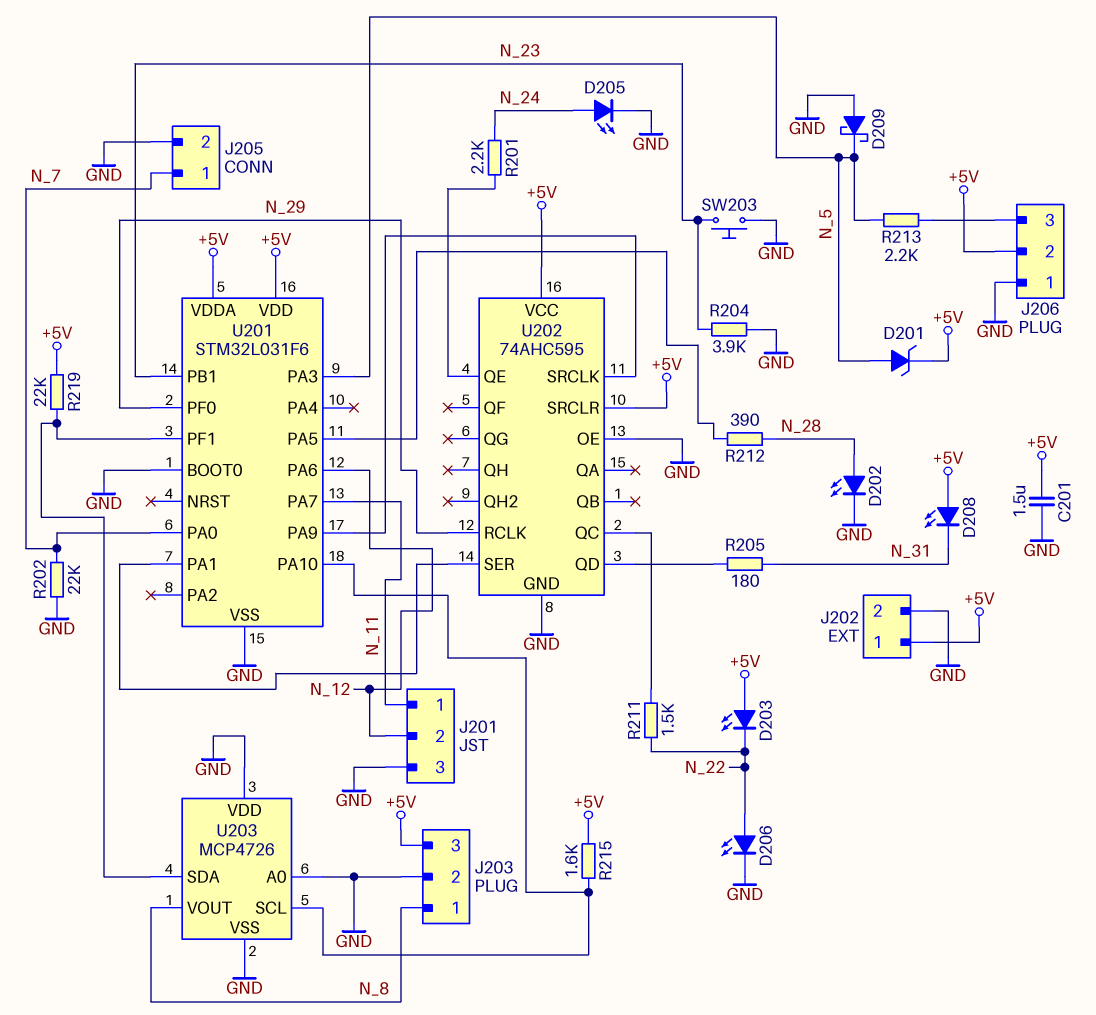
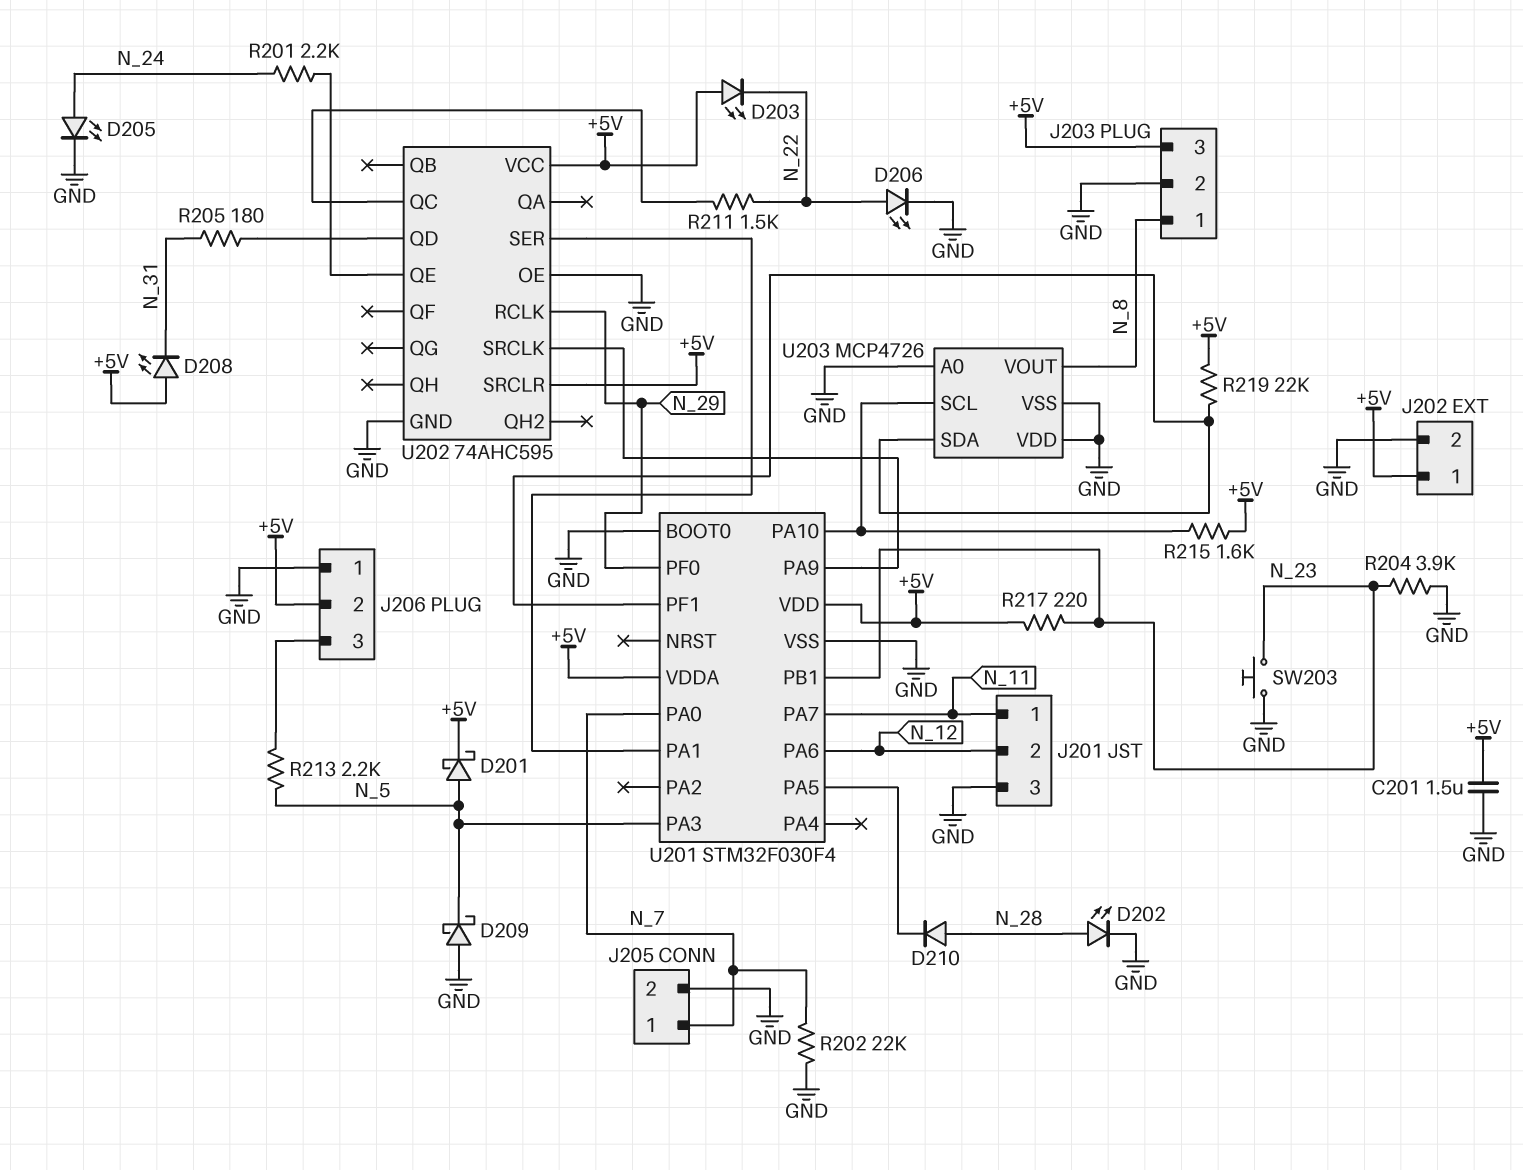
D201: zener (A N_5, K +5V) -> schottky (A N_5, K +5V)
D210: none -> diode (A N_28, K U201/PA5)
R212: 390 (N_28, U201/PA5) -> none
R217: none -> 220 (+5V, N_23)
U201: STM32L031F6 -> STM32F030F4

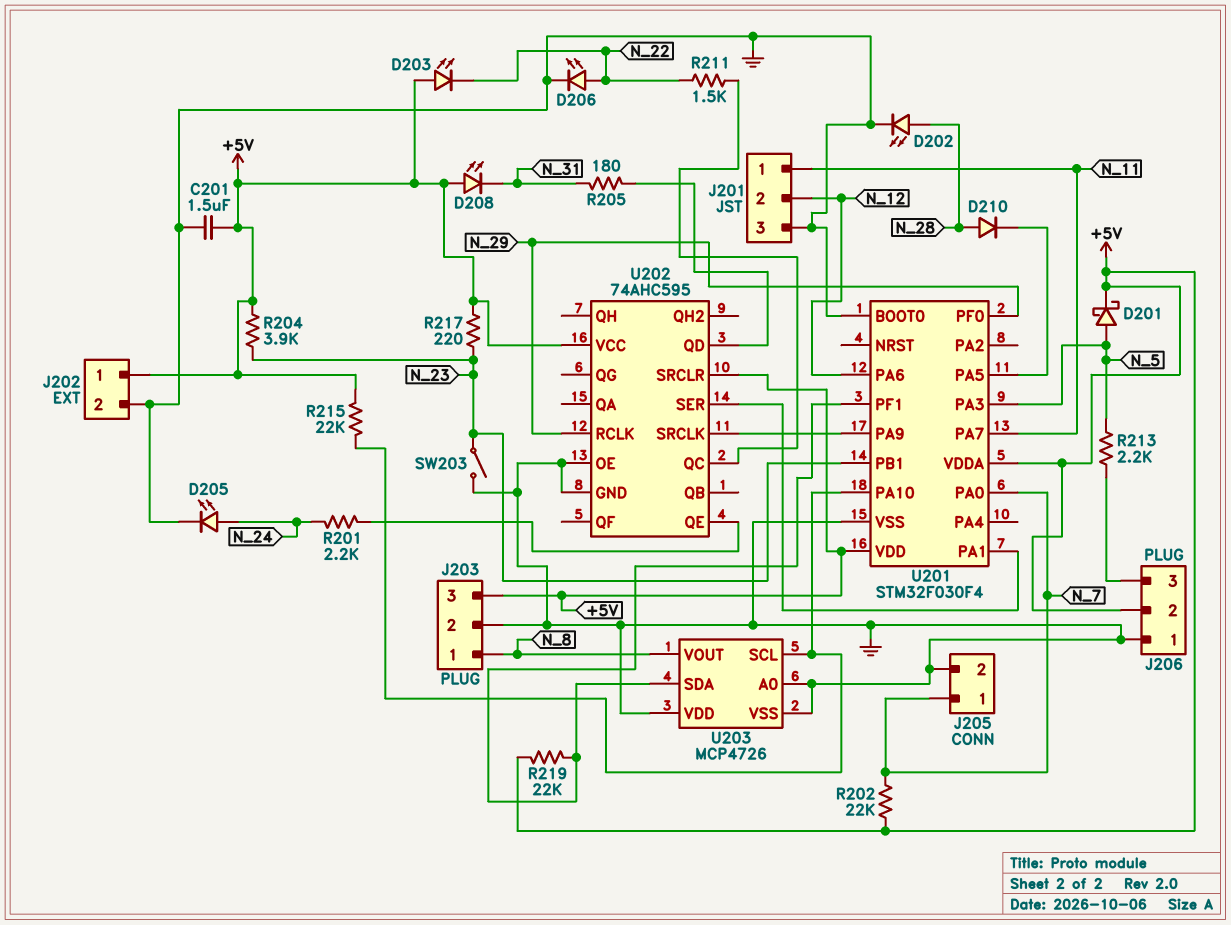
D209: schottky (A GND, K N_5) -> none
R202: 22k (GND, N_7) -> 22k (+5V, N_7)
R204: 3.9k (GND, N_23) -> 3.9k (+5V, N_23)
R215: 1.6k (+5V, U201/PA10) -> 22k (+5V, U201/PA10)
SW203: button (GND, N_23) -> switch (GND, N_23)

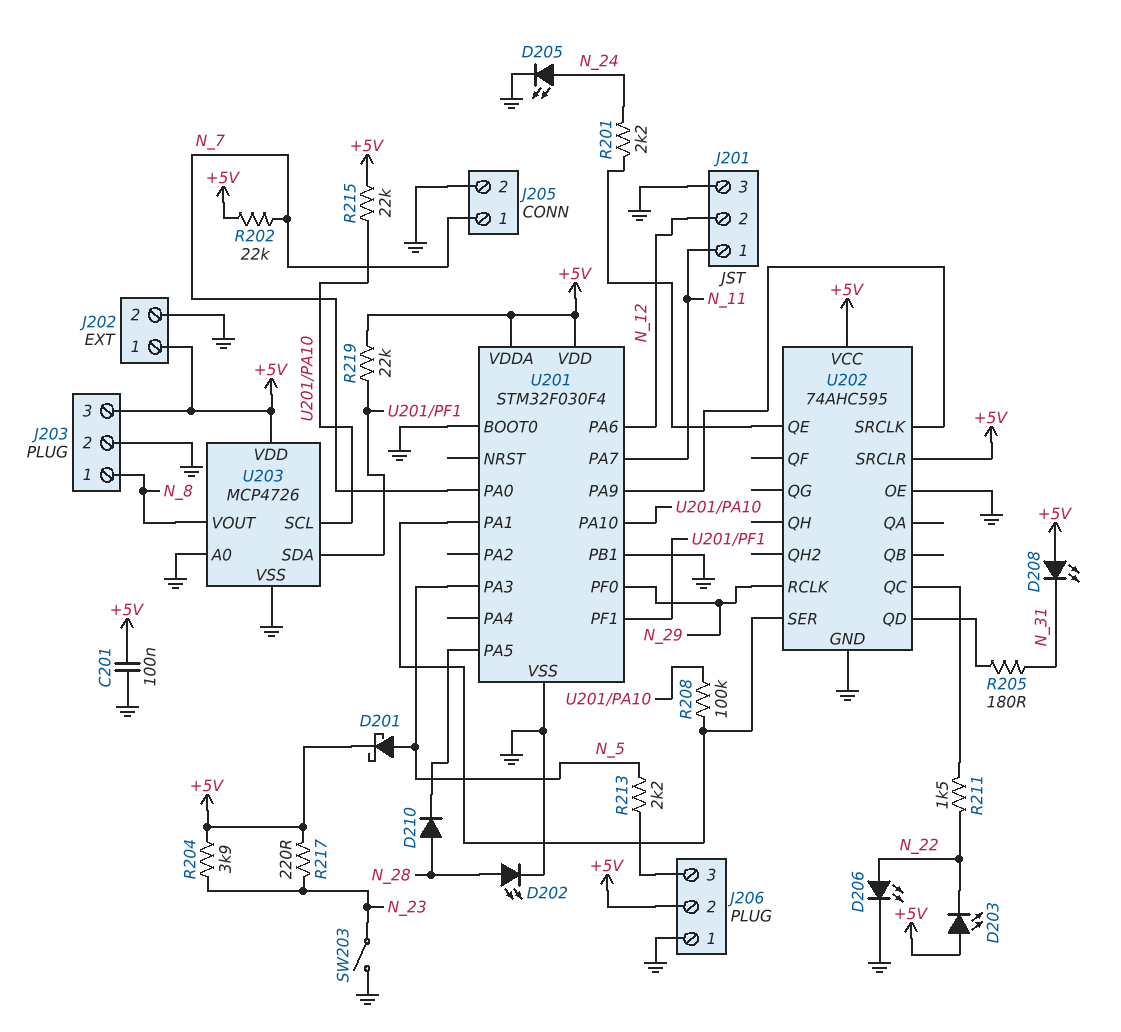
C201: 1.5uF (+5V, GND) -> 100nF (+5V, GND)
R208: none -> 100k (U201/PA1, U201/PA10)
U201 pin PB1: N_23 -> GND
U203 pin VDD: GND -> +5V

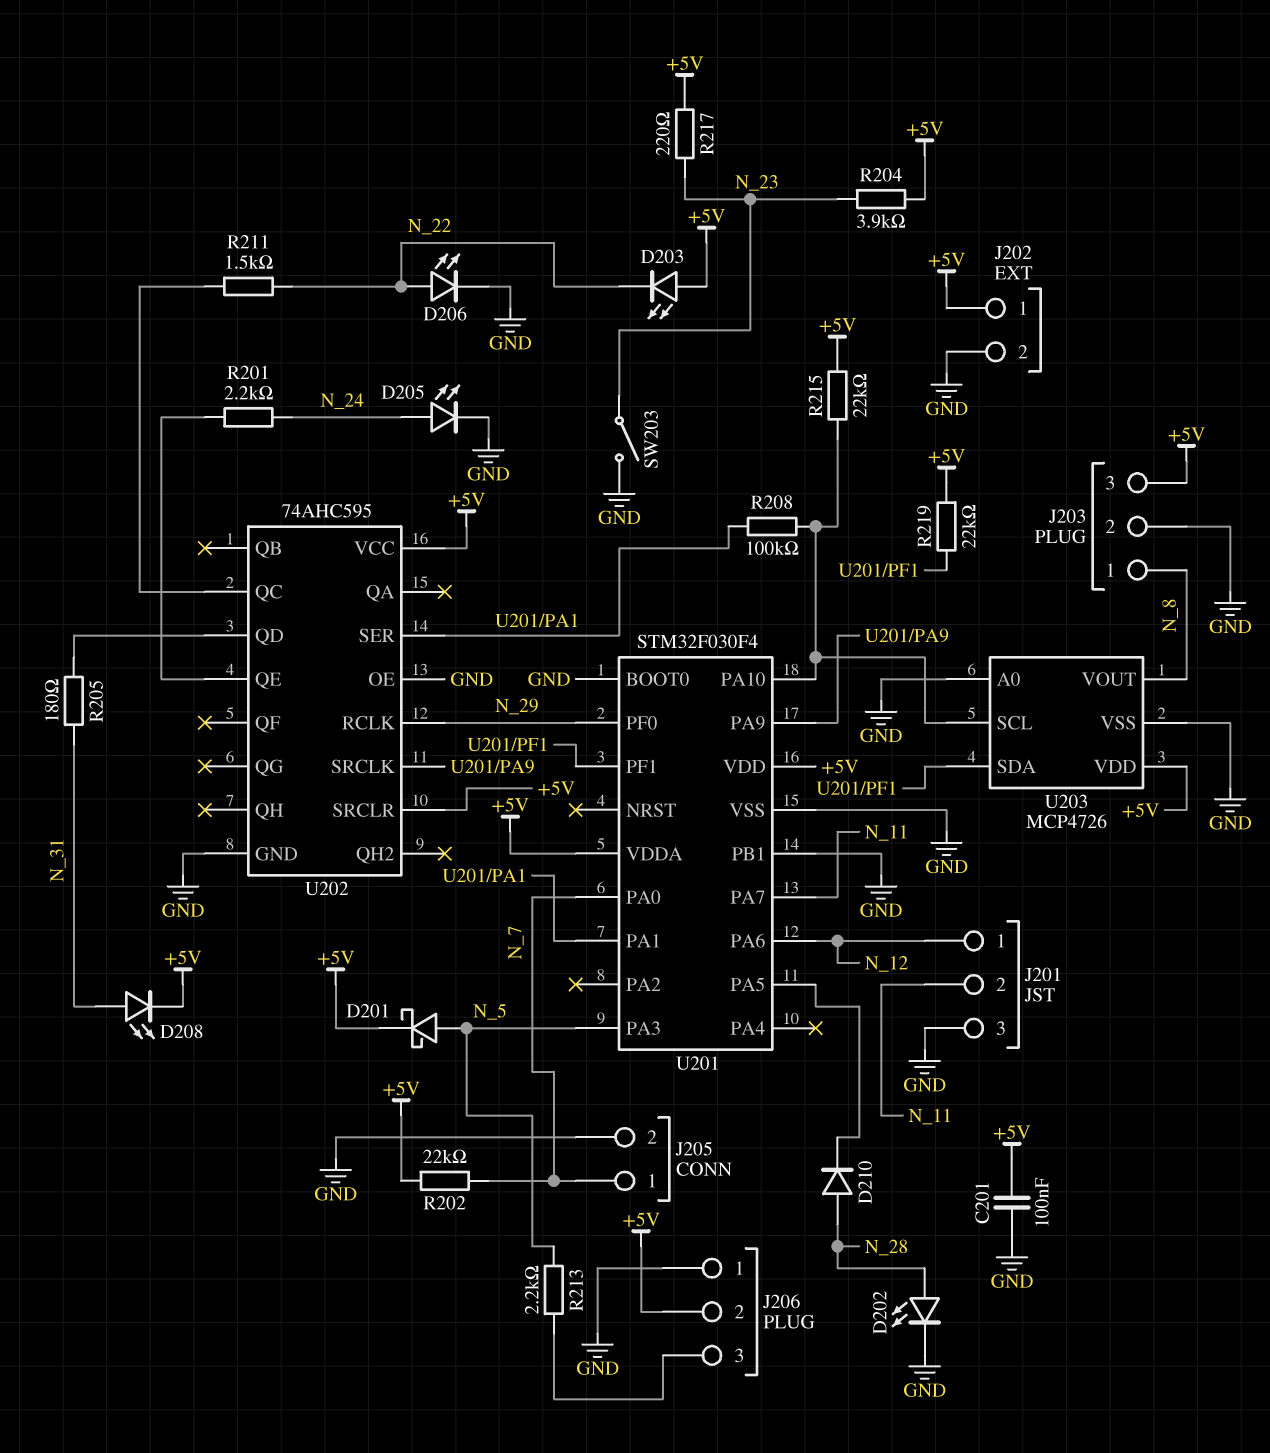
D208: LED (A +5V, K N_31) -> LED (A N_31, K +5V)
J201 pin 1: N_11 -> N_12
J201 pin 2: N_12 -> N_11

